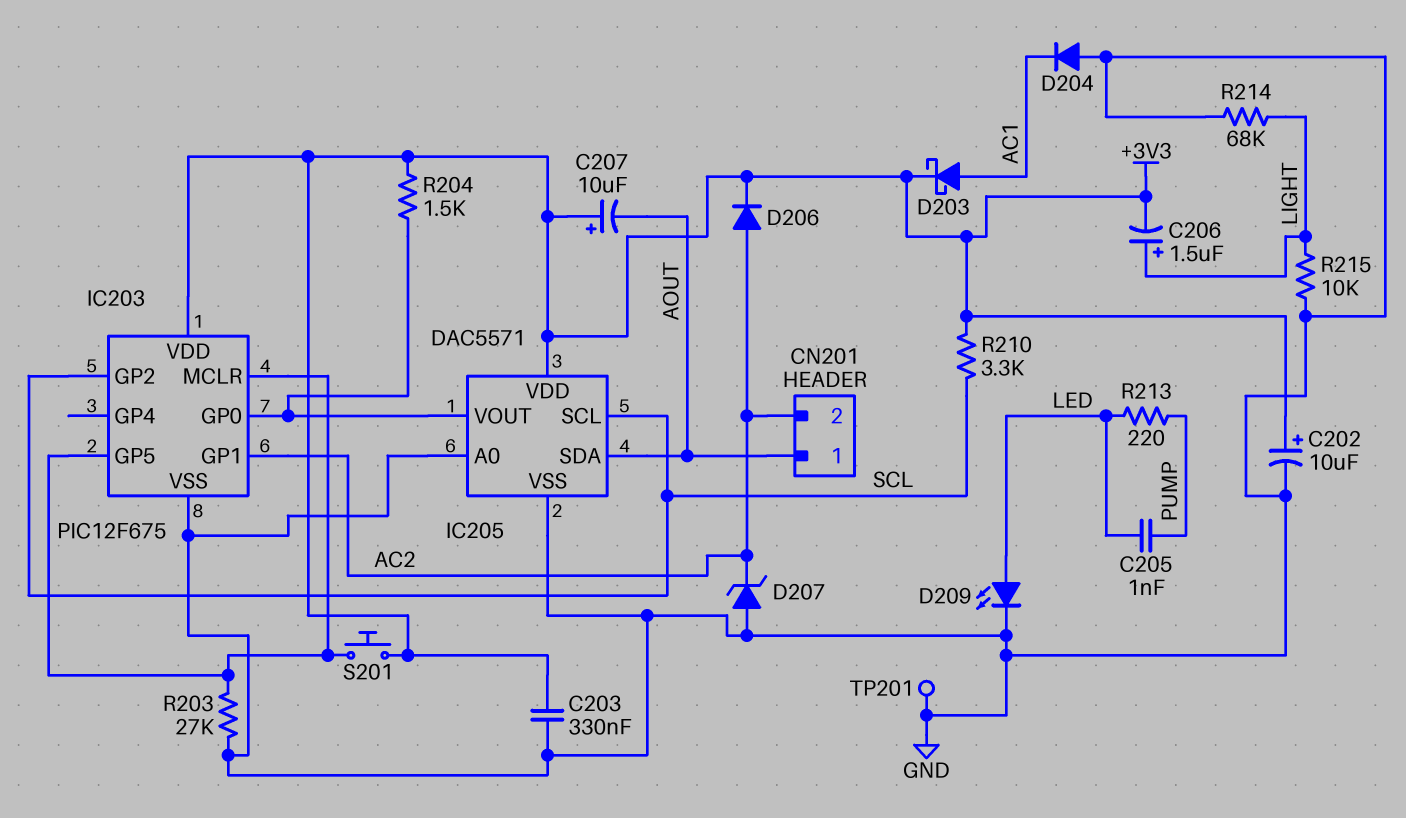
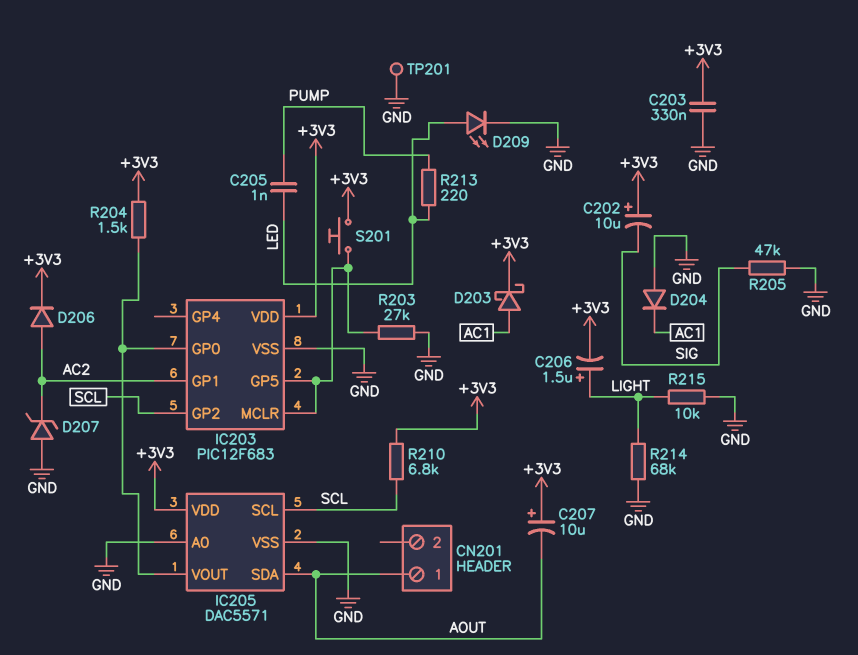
C202: 10uF (plus +3V3, minus GND) -> 10uF (plus +3V3, minus SIG)
CN201 pin 2: AC2 -> none
IC203: PIC12F675 -> PIC12F683
R205: none -> 47k (GND, SIG)
R210: 3.3k (+3V3, SCL) -> 6.8k (+3V3, SCL)

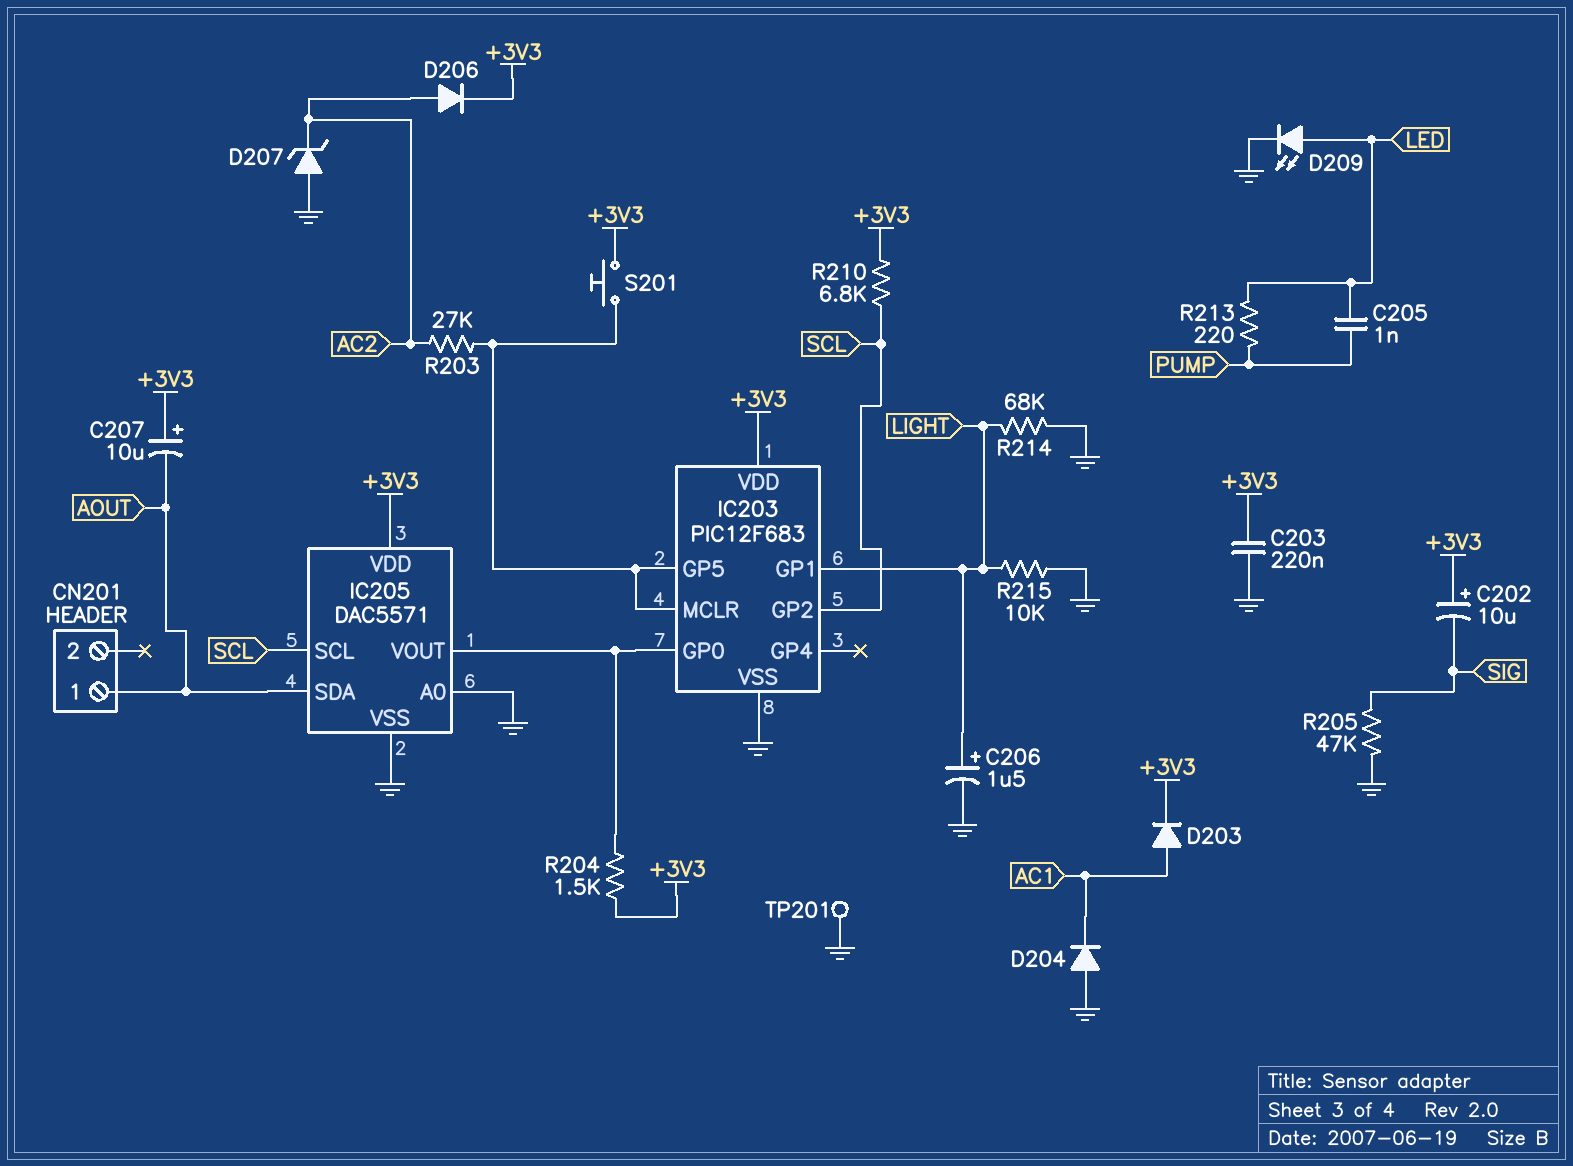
C203: 330nF (+3V3, GND) -> 220nF (+3V3, GND)
C206: 1.5uF (plus LIGHT, minus +3V3) -> 1.5uF (plus LIGHT, minus GND)
D203: schottky (A AC1, K +3V3) -> diode (A AC1, K +3V3)
IC203 pin GP1: AC2 -> LIGHT
R203: 27k (GND, IC203/GP5) -> 27k (AC2, IC203/GP5)

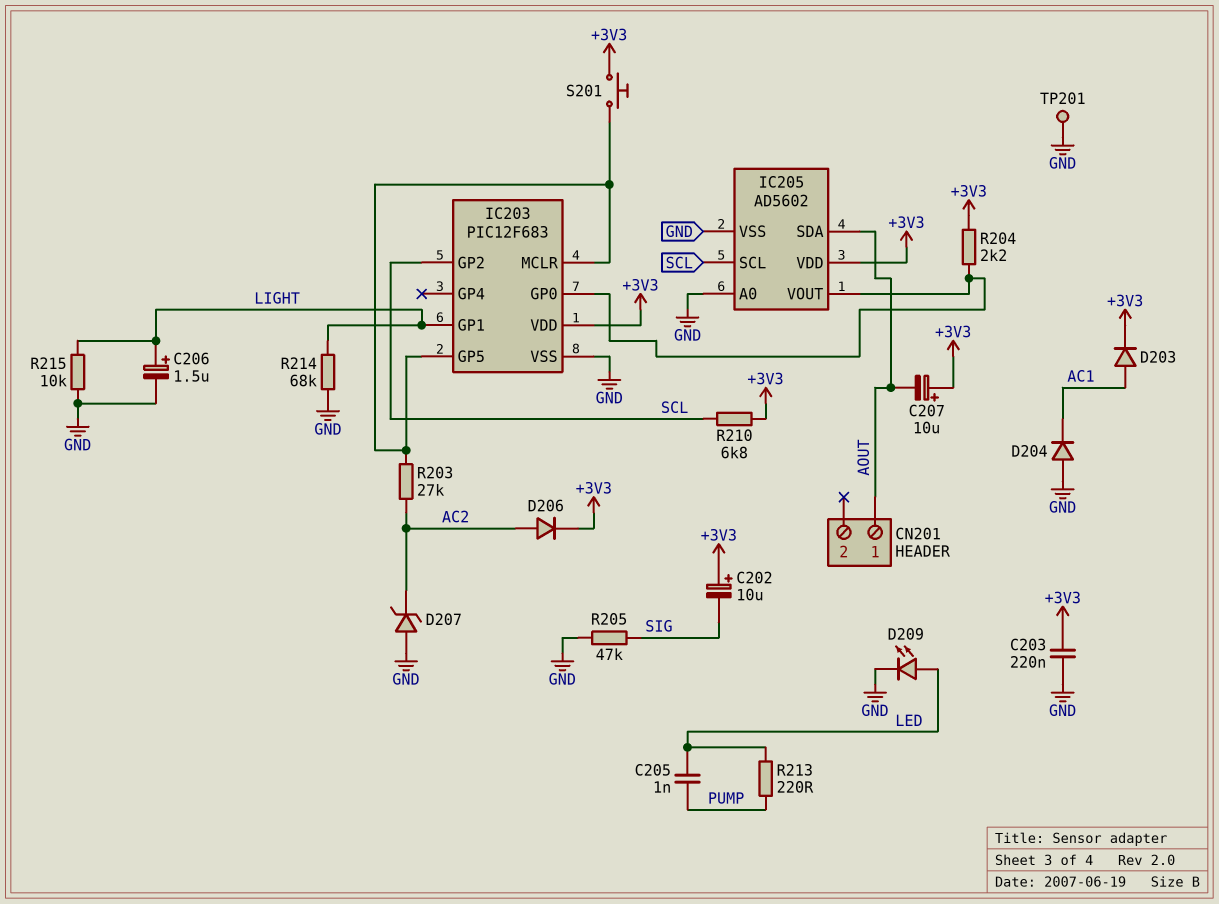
IC205: DAC5571 -> AD5602
R204: 1.5k (+3V3, IC203/GP0) -> 2.2k (+3V3, IC203/GP0)

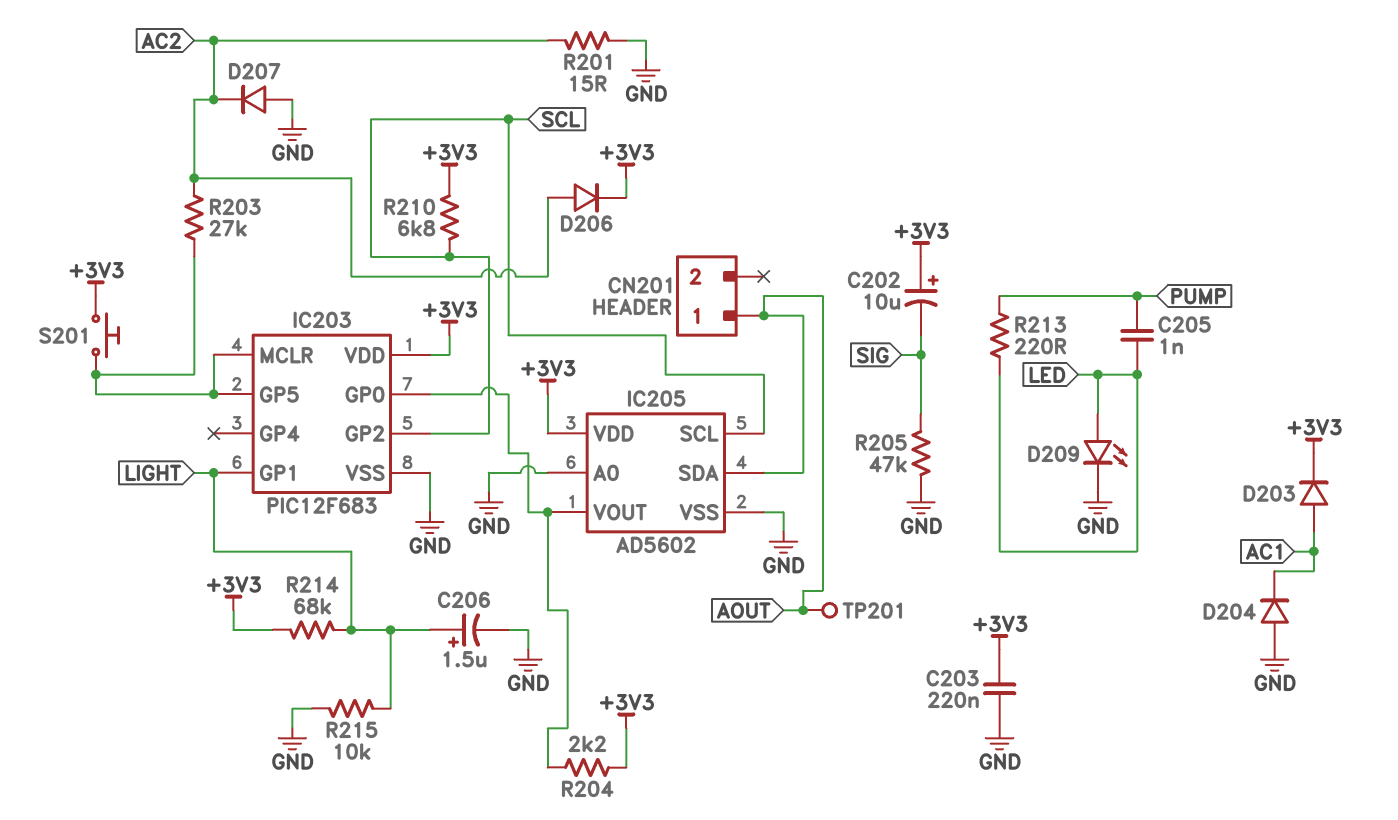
C207: 10uF (plus +3V3, minus AOUT) -> none
D207: zener (A GND, K AC2) -> diode (A GND, K AC2)
R201: none -> 15 (AC2, GND)
R214: 68k (GND, LIGHT) -> 68k (+3V3, LIGHT)
TP201: test point (GND) -> test point (AOUT)

